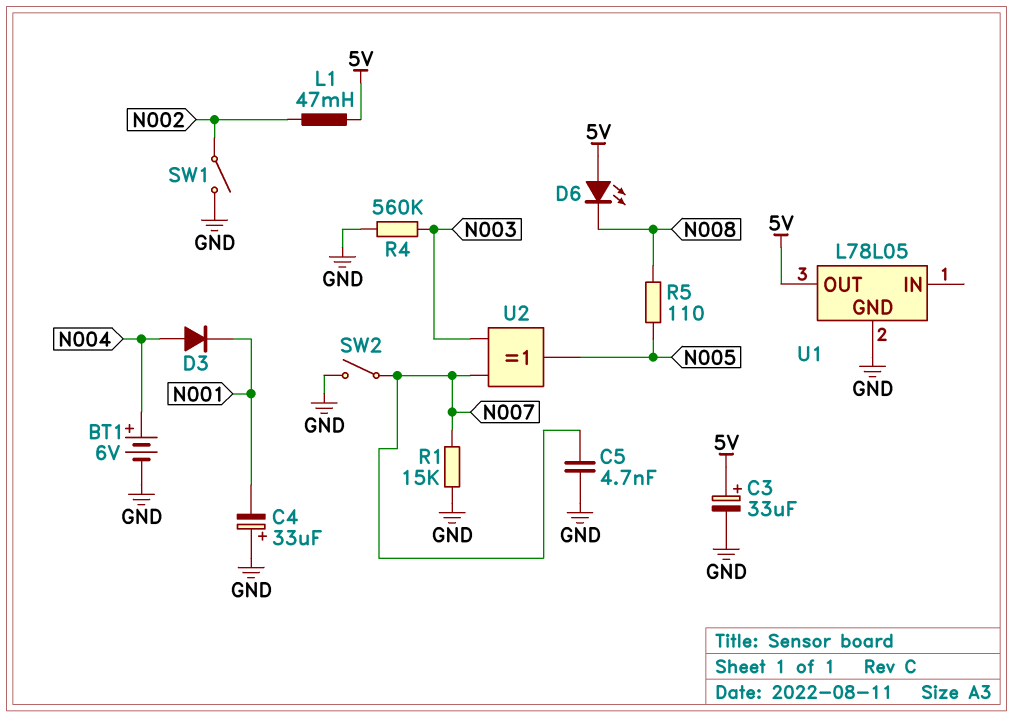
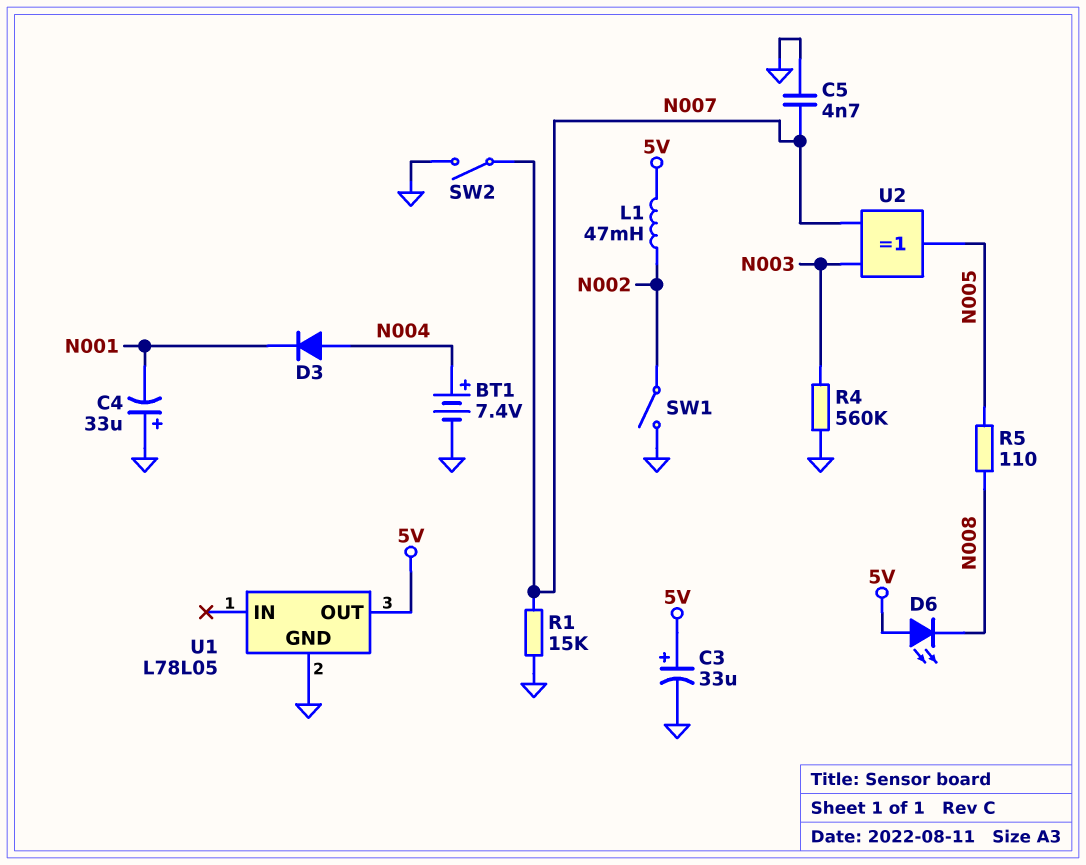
BT1: 6V (plus N004, minus GND) -> 7.4V (plus N004, minus GND)

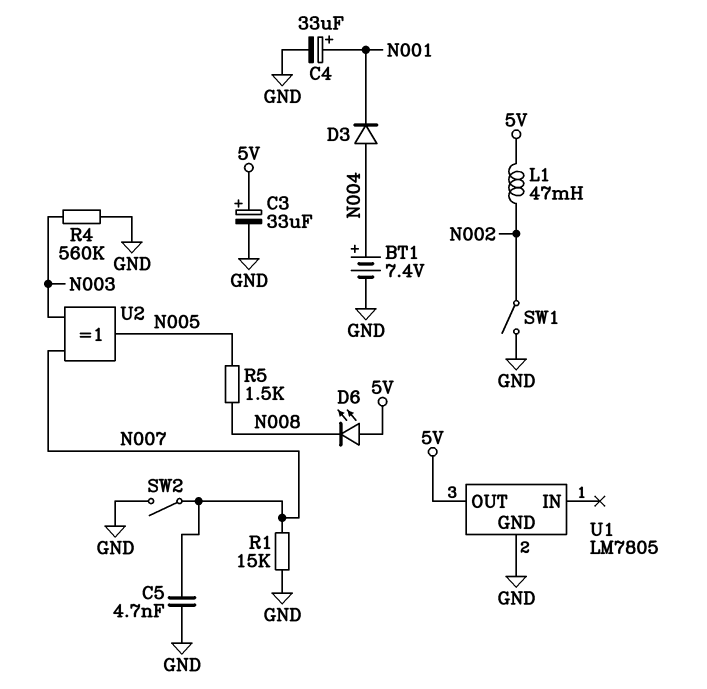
C4: 33uF (plus GND, minus N001) -> 33uF (plus N001, minus GND)
R5: 110 (N005, N008) -> 1.5k (N005, N008)
U1: L78L05 -> LM7805

